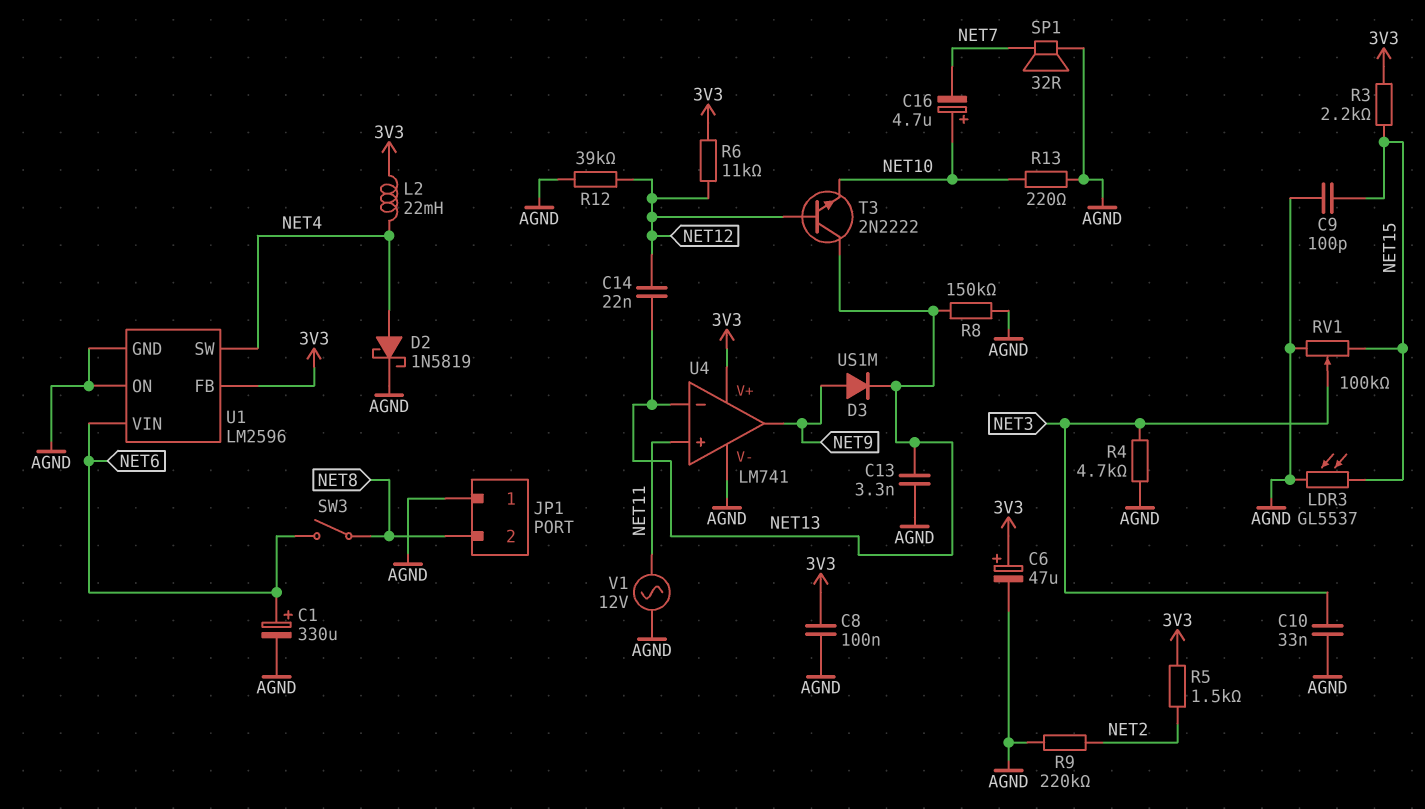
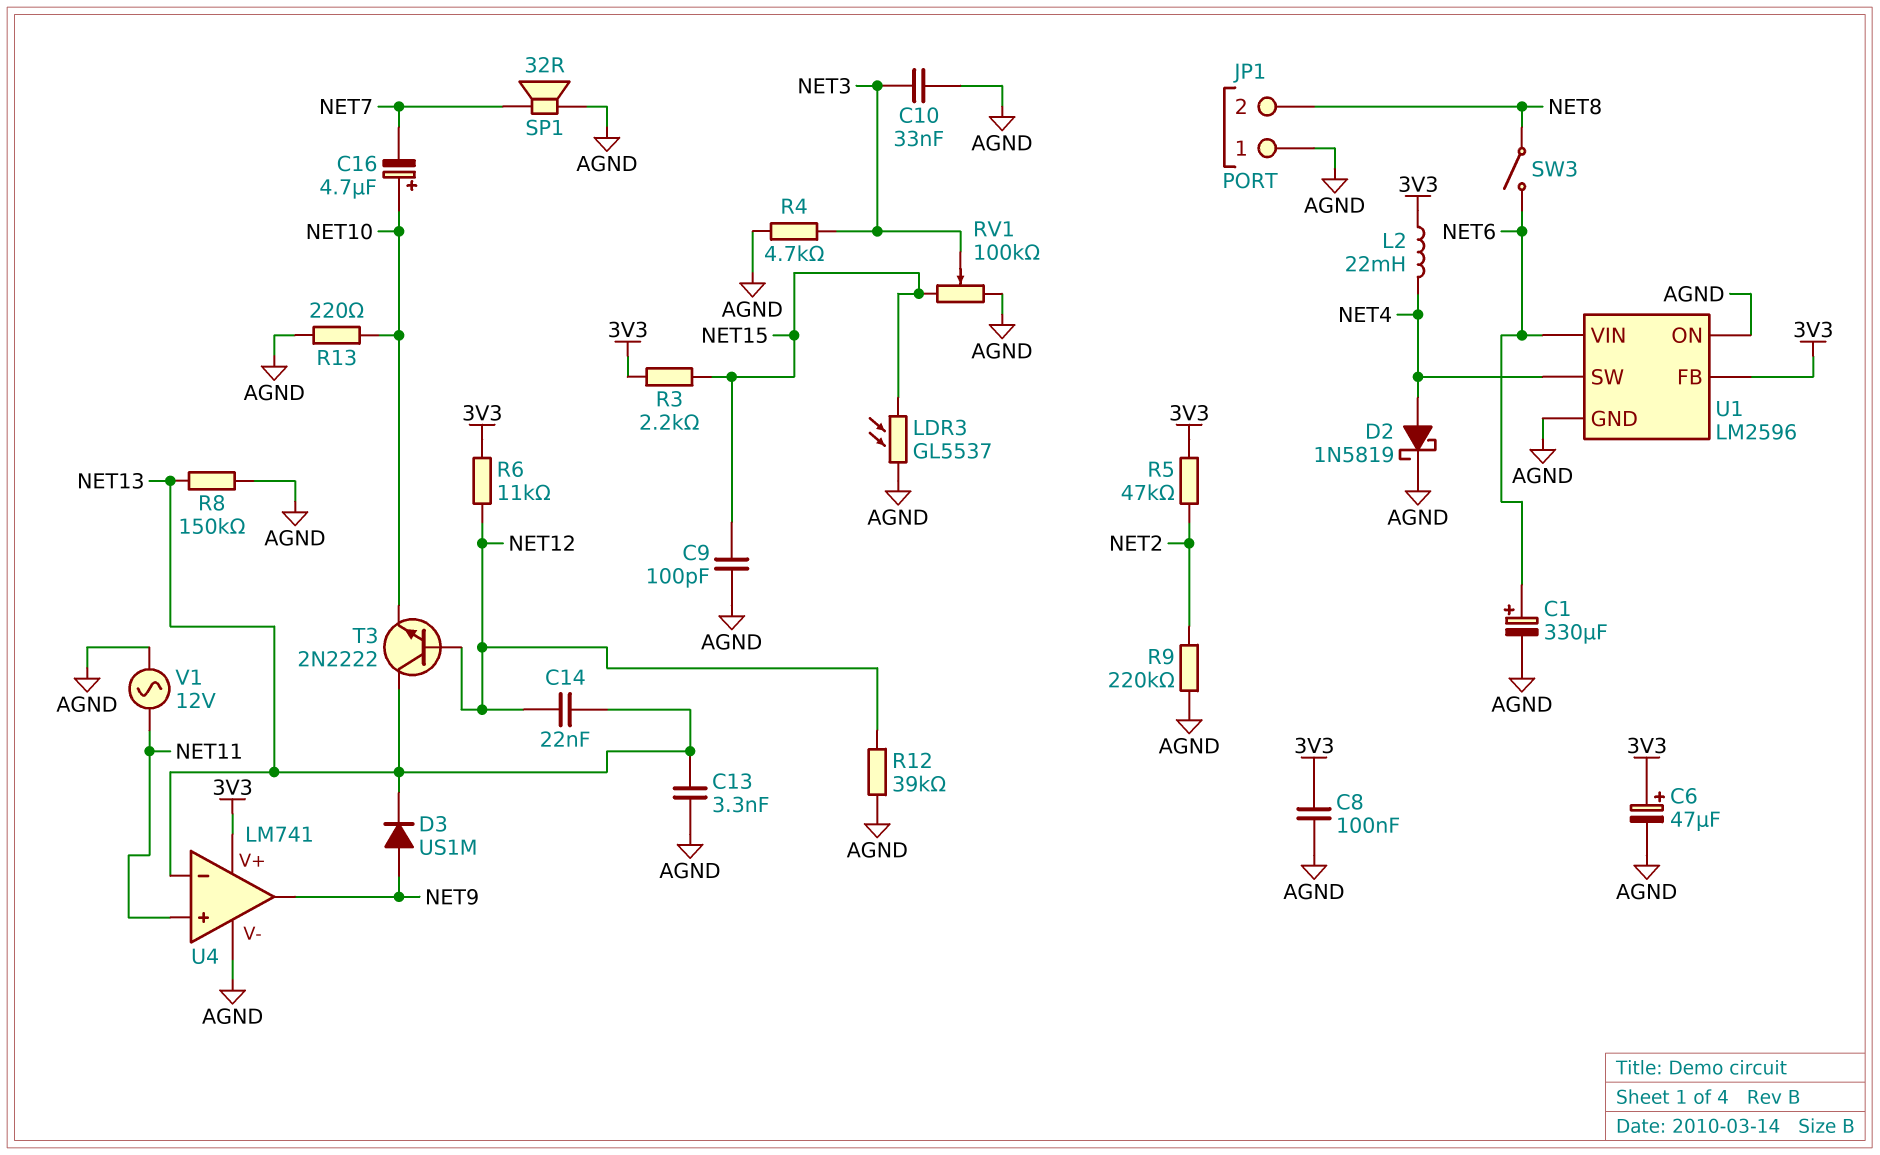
R5: 1.5k (3V3, NET2) -> 47k (3V3, NET2)

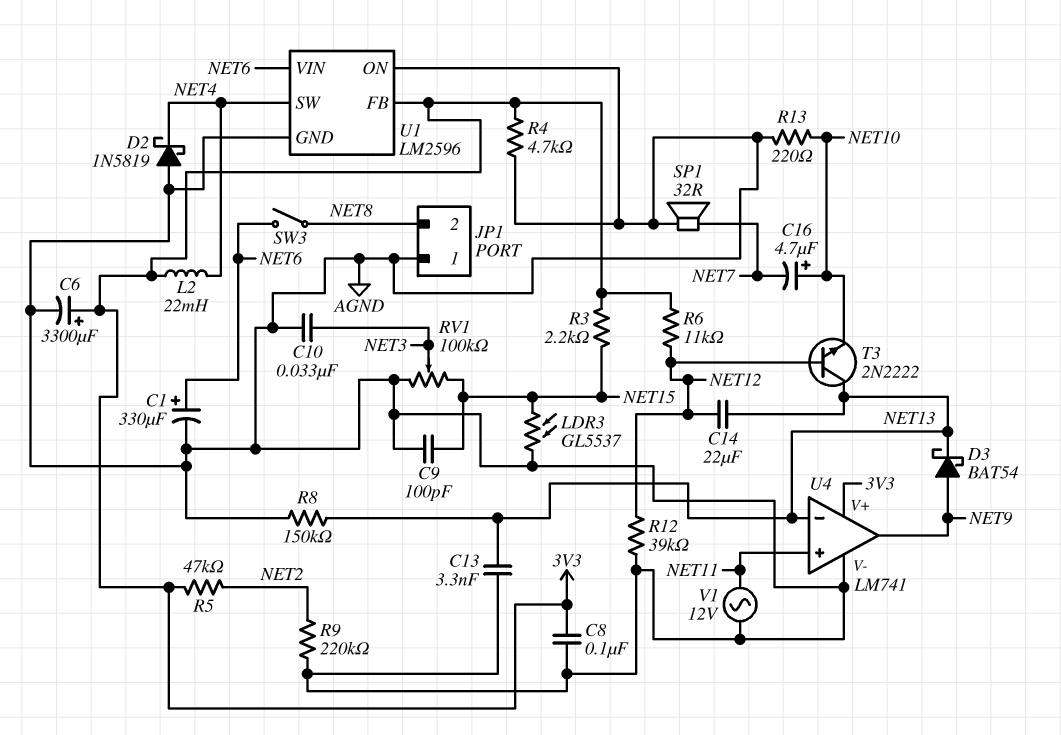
C6: 47uF (plus 3V3, minus AGND) -> 3300uF (plus 3V3, minus AGND)
C14: 22nF (NET12, NET13) -> 22uF (NET12, NET13)
D2: schottky 1N5819 (A NET4, K AGND) -> schottky 1N5819 (A AGND, K NET4)
D3: diode US1M (A NET9, K NET13) -> schottky BAT54 (A NET9, K NET13)
R4: 4.7k (AGND, NET3) -> 4.7k (3V3, AGND)

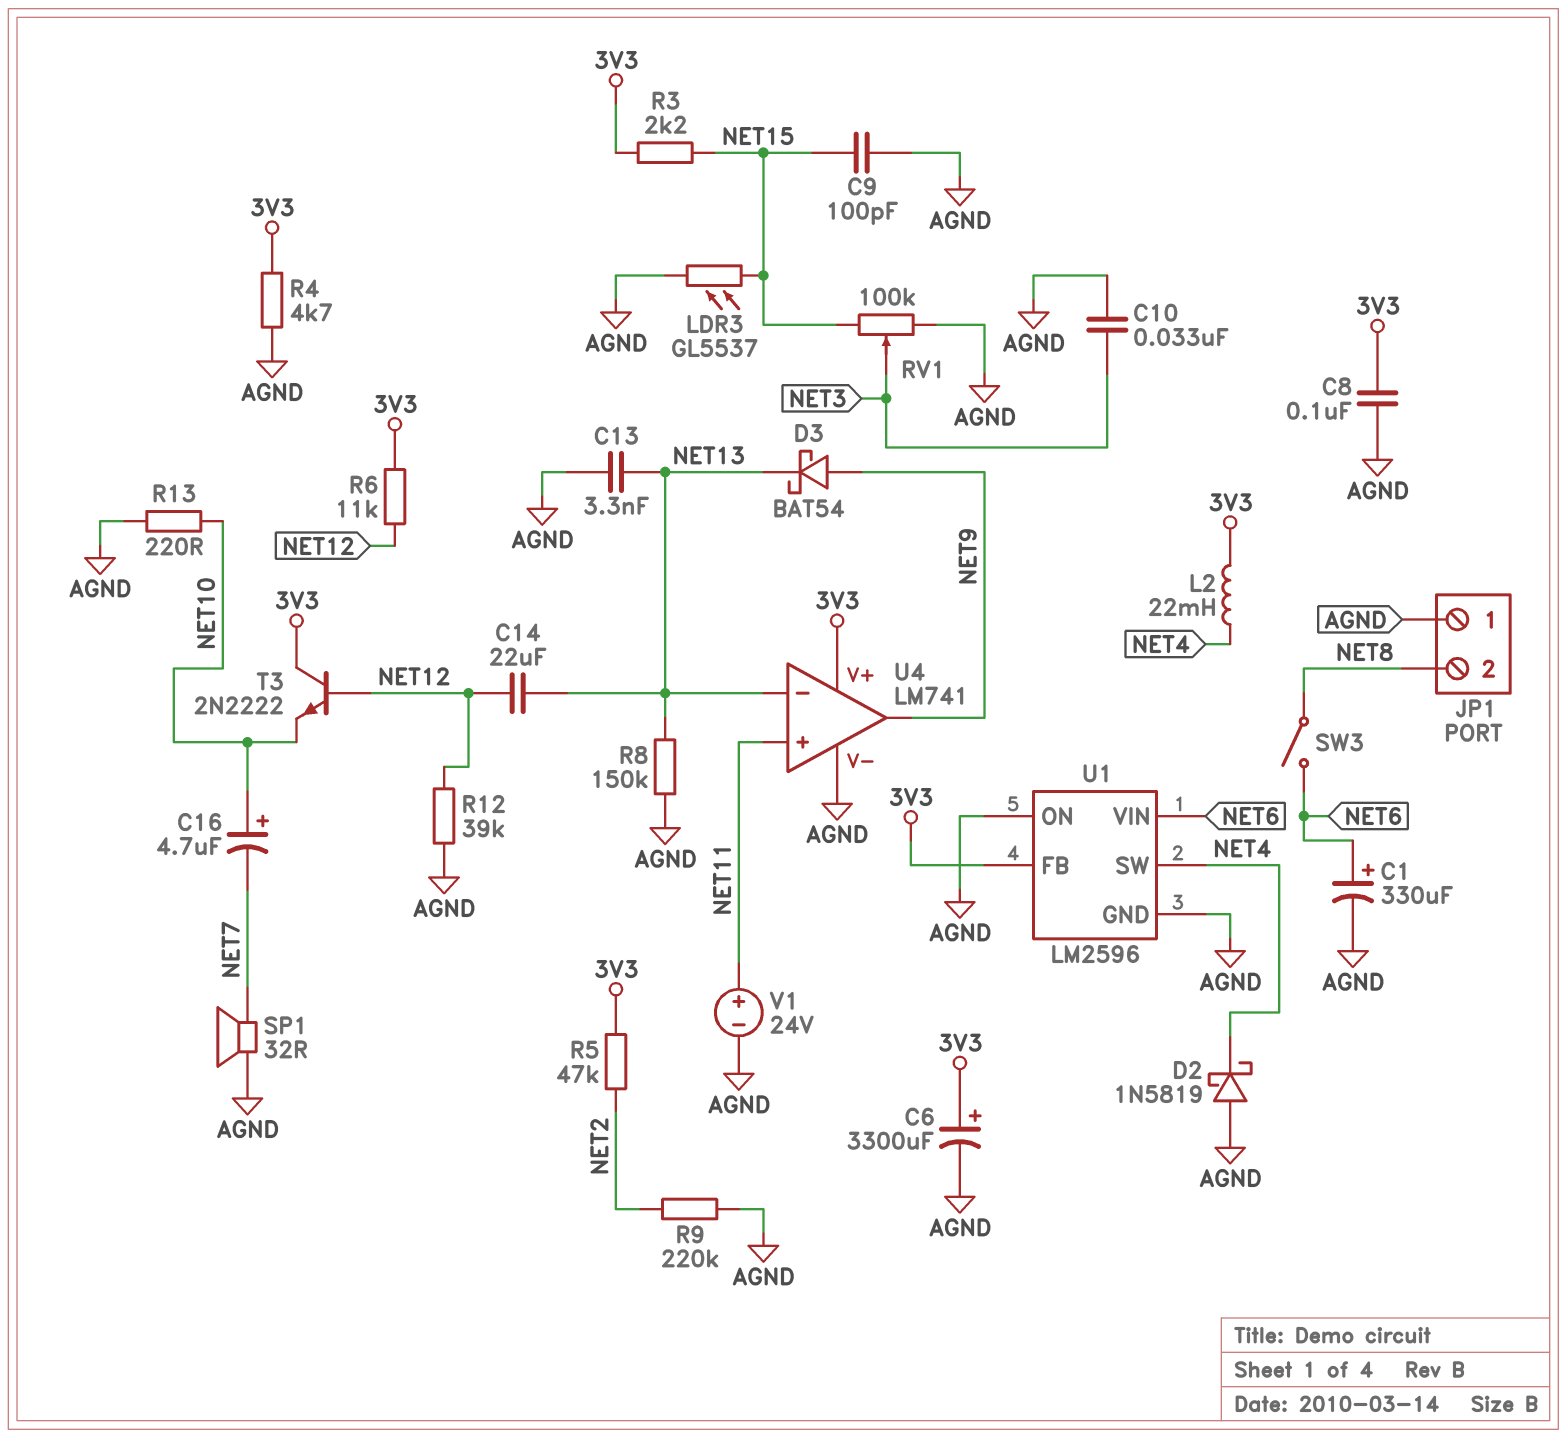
T3: NPN 2N2222 (B NET12, C NET13, E NET10) -> NPN 2N2222 (B NET12, C 3V3, E NET10)
V1: AC 12V (AGND, NET11) -> 24V (plus NET11, minus AGND)

